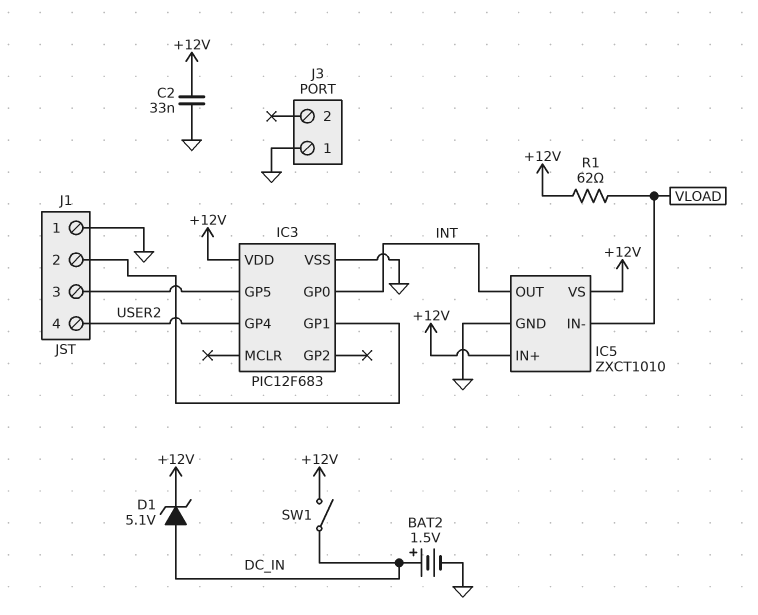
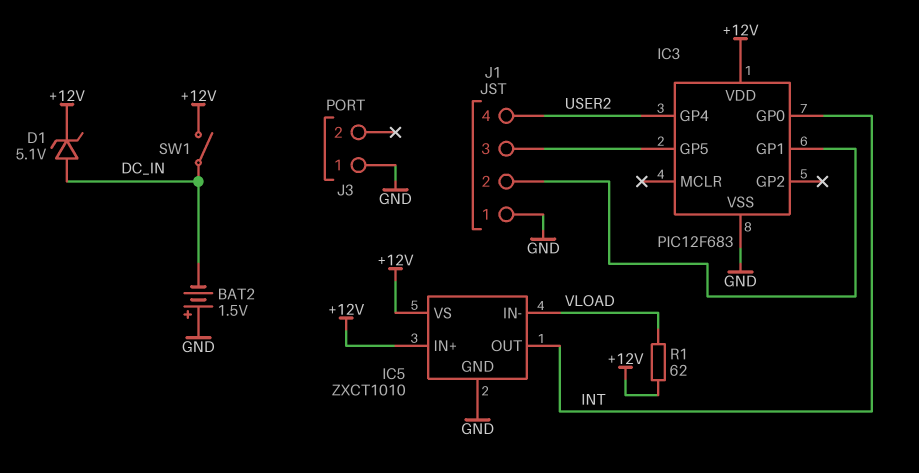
BAT2: 1.5V (plus DC_IN, minus GND) -> 1.5V (plus GND, minus DC_IN)
C2: 33nF (+12V, GND) -> none

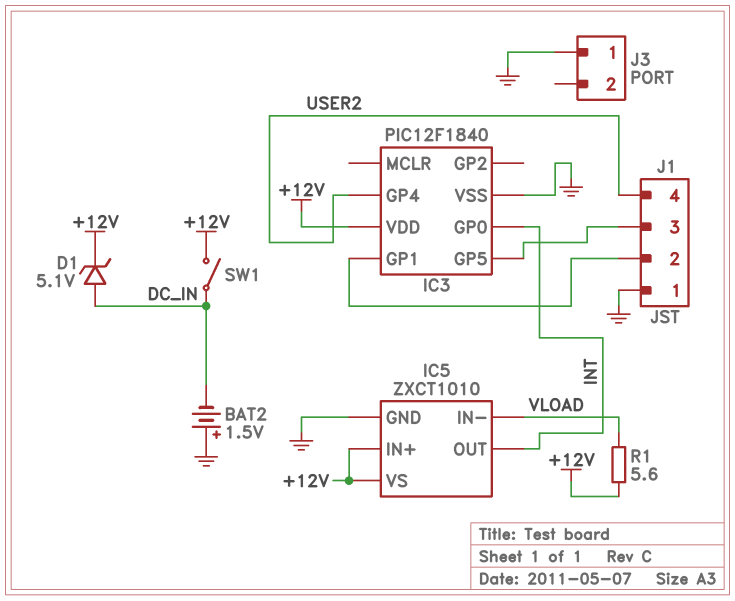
IC3: PIC12F683 -> PIC12F1840
R1: 62 (+12V, VLOAD) -> 5.6 (+12V, VLOAD)

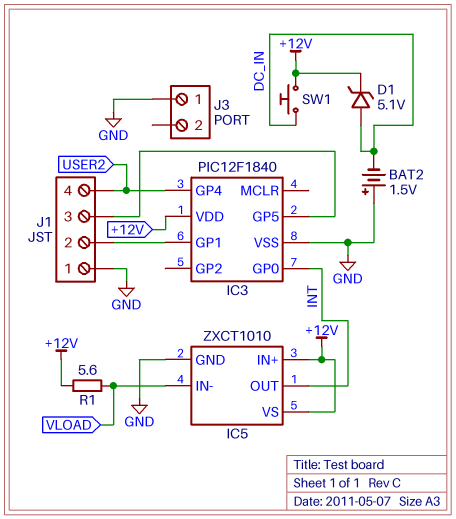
SW1: switch (+12V, DC_IN) -> button (+12V, DC_IN)

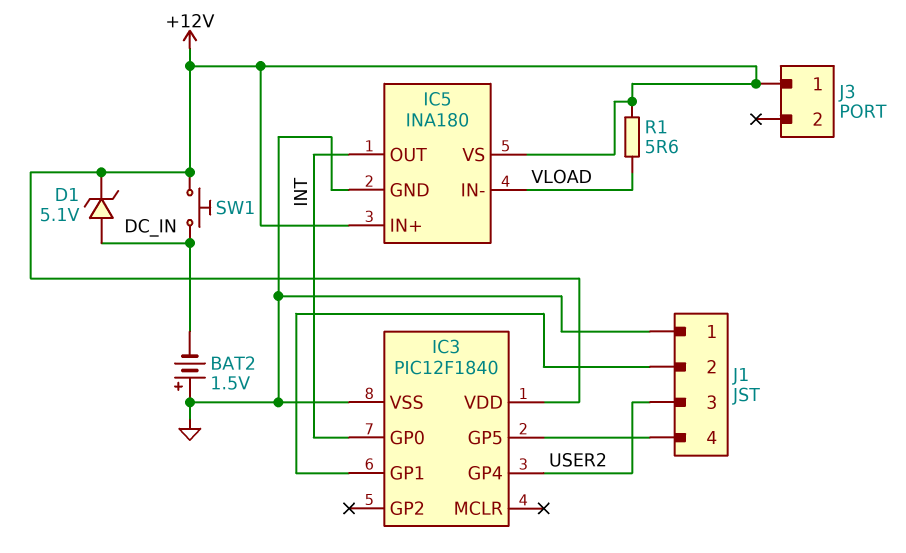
IC5: ZXCT1010 -> INA180
J1 pin 3: IC3/GP5 -> USER2
J1 pin 4: USER2 -> IC3/GP5
J3 pin 1: GND -> +12V

